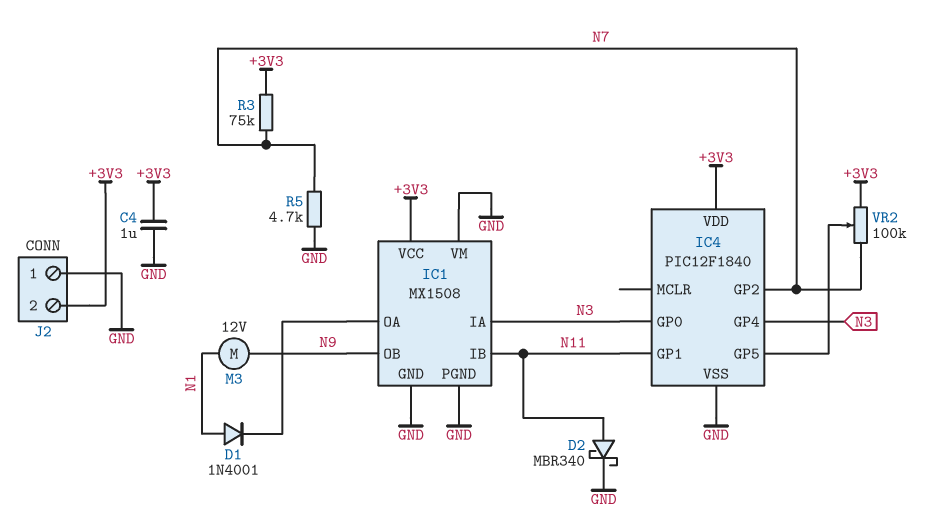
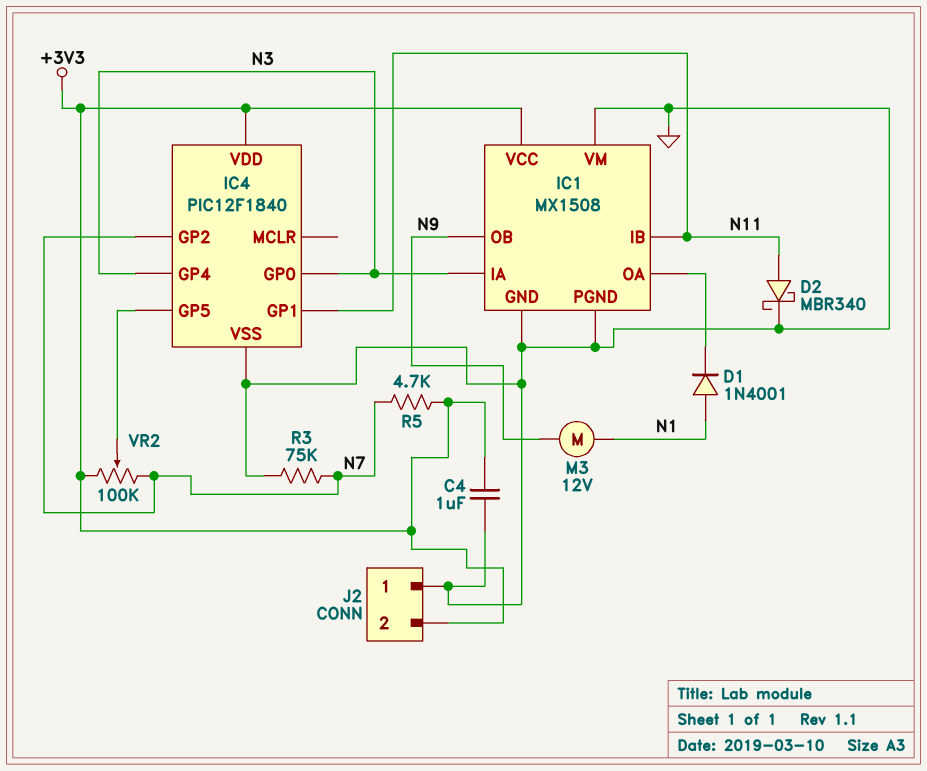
R3: 75k (+3V3, N7) -> 75k (GND, N7)
R5: 4.7k (GND, N7) -> 4.7k (+3V3, N7)

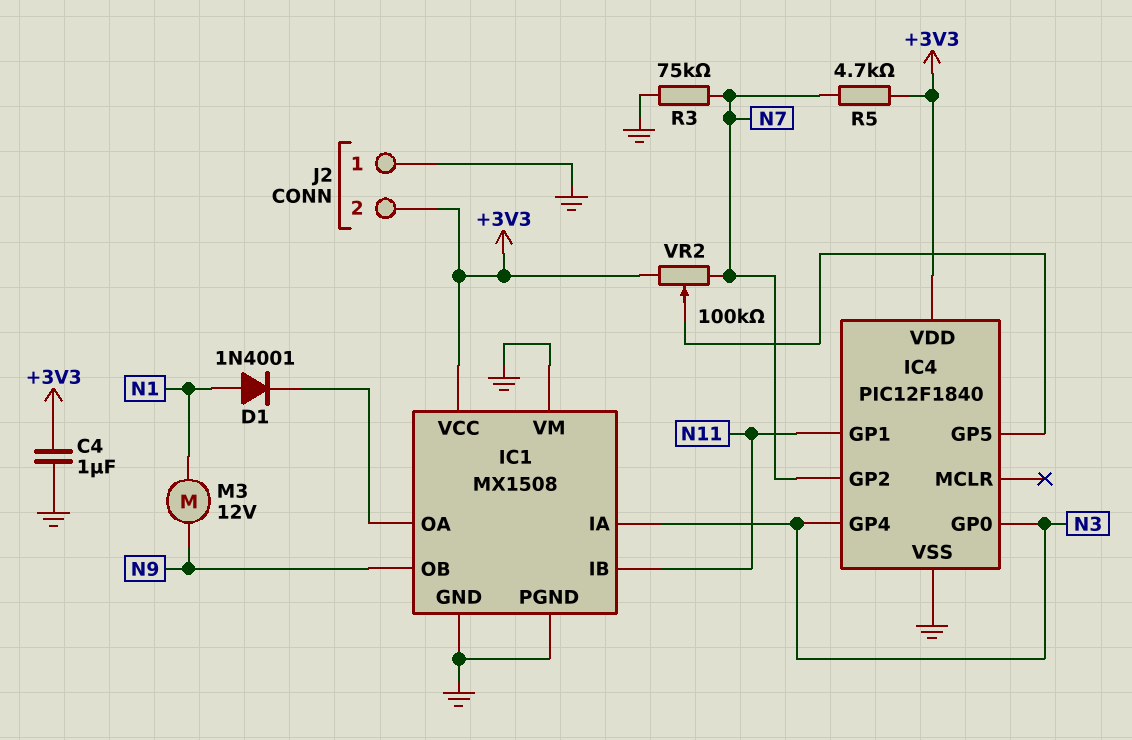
D2: schottky MBR340 (A N11, K GND) -> none

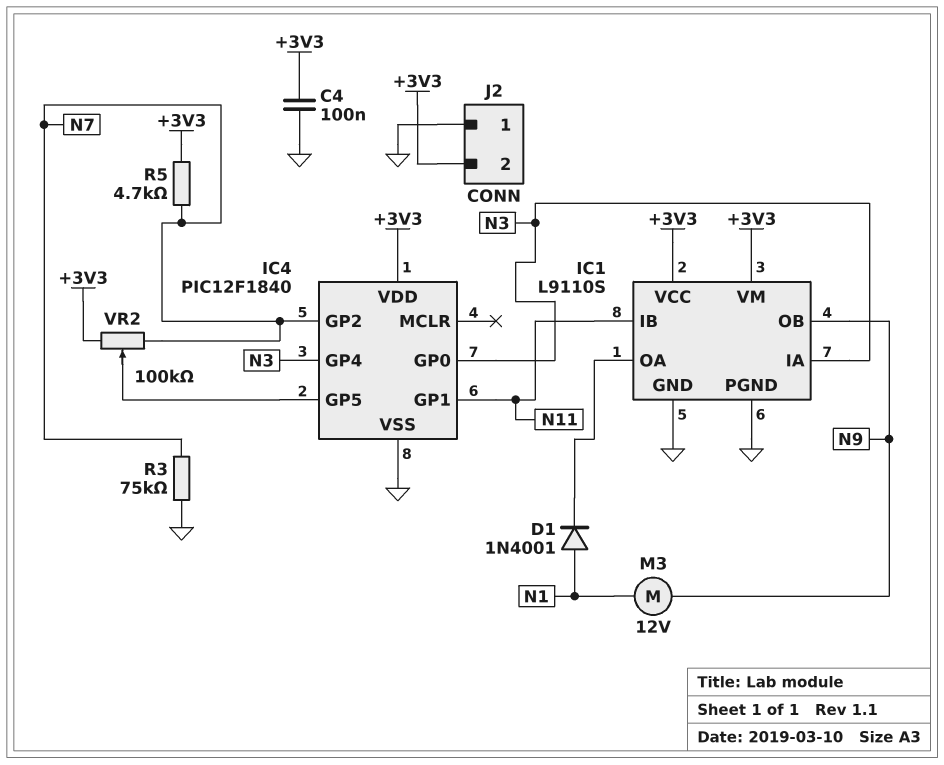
C4: 1uF (+3V3, GND) -> 100nF (+3V3, GND)
IC1: MX1508 -> L9110S
IC1 pin VM: GND -> +3V3

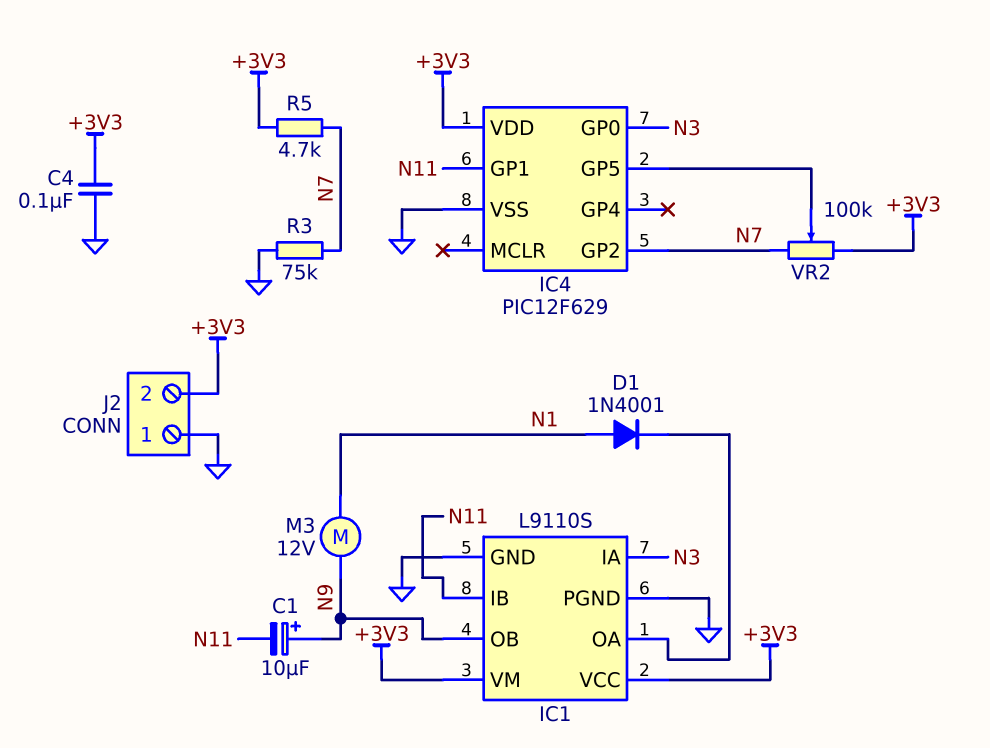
C1: none -> 10uF (plus N9, minus N11)
IC4: PIC12F1840 -> PIC12F629
IC4 pin GP4: N3 -> none

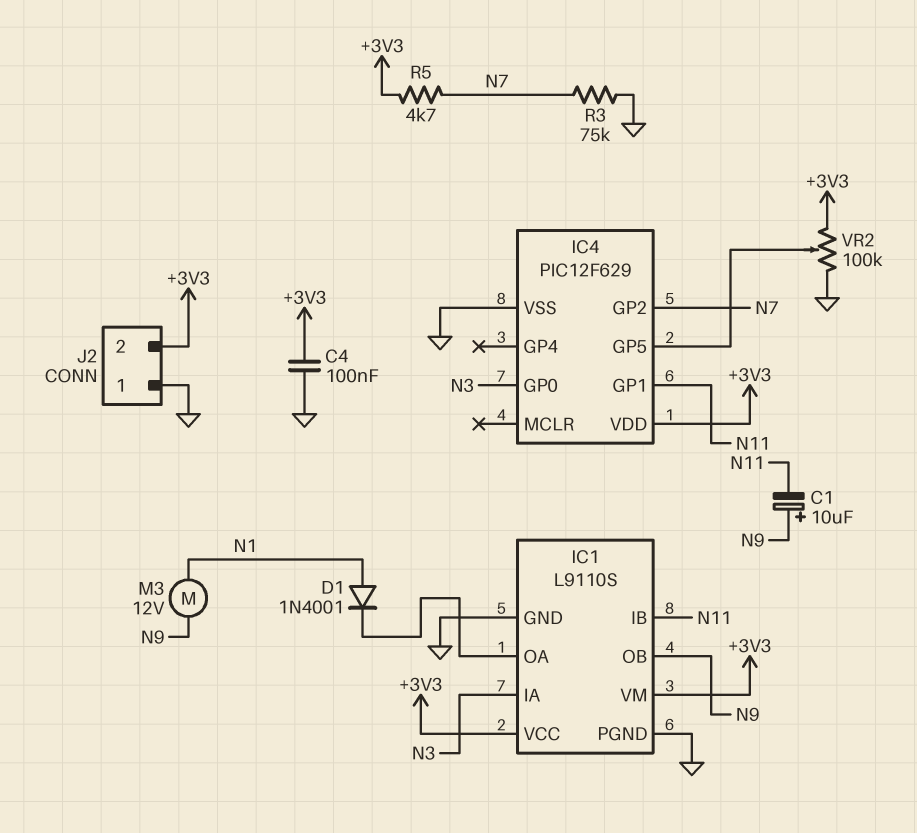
VR2: 100k (+3V3, N7, wiper IC4/GP5) -> 100k (+3V3, GND, wiper IC4/GP5)

